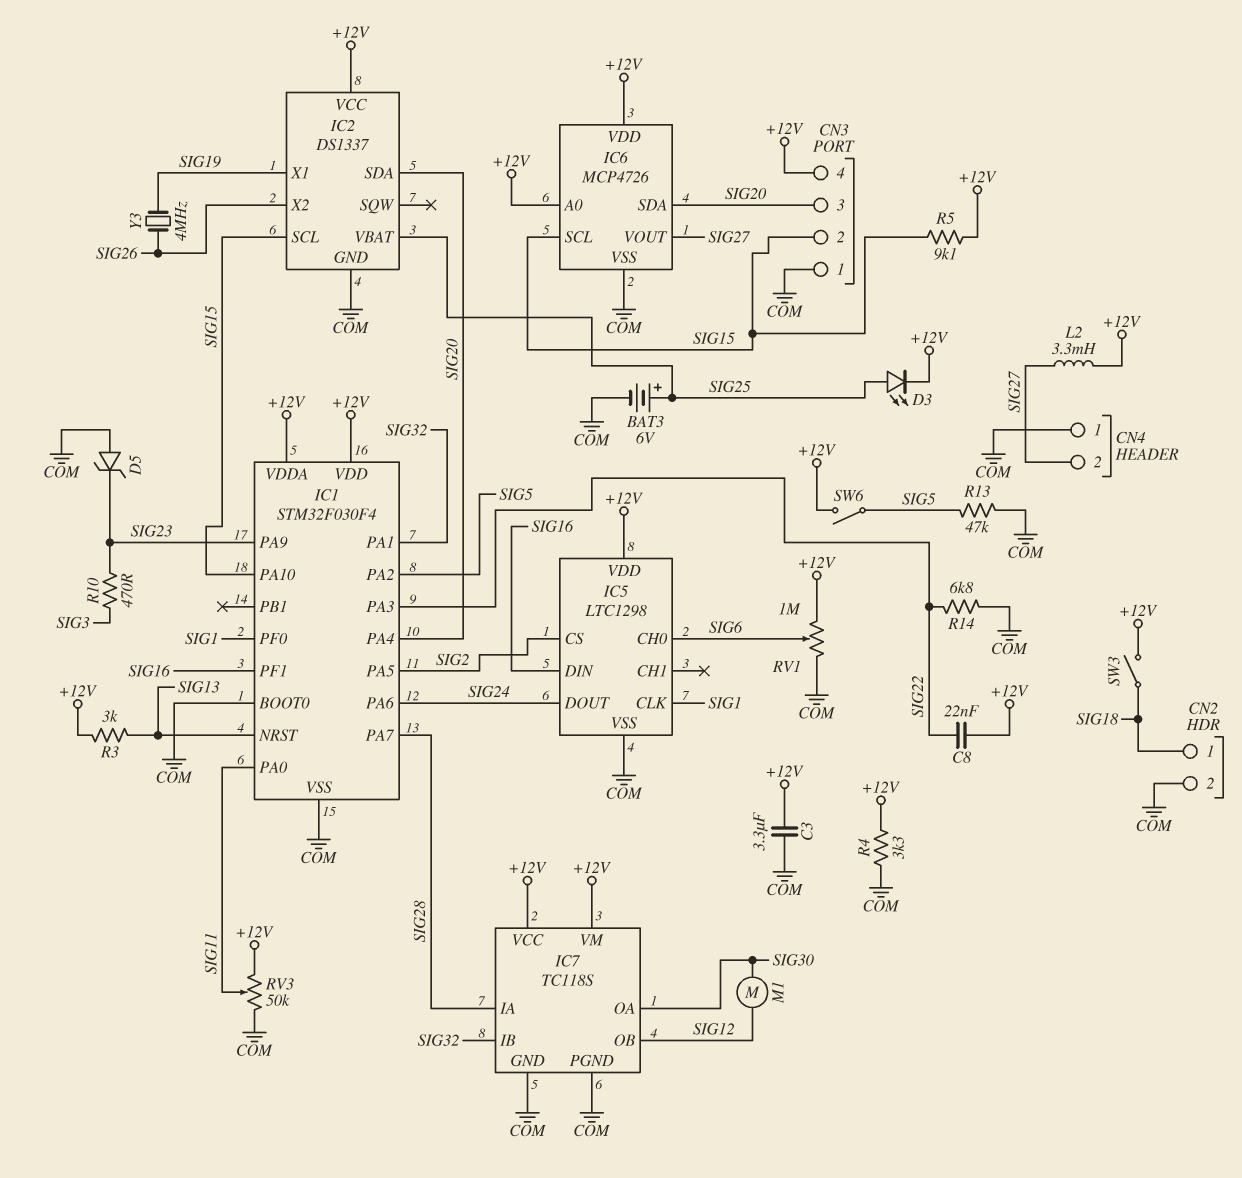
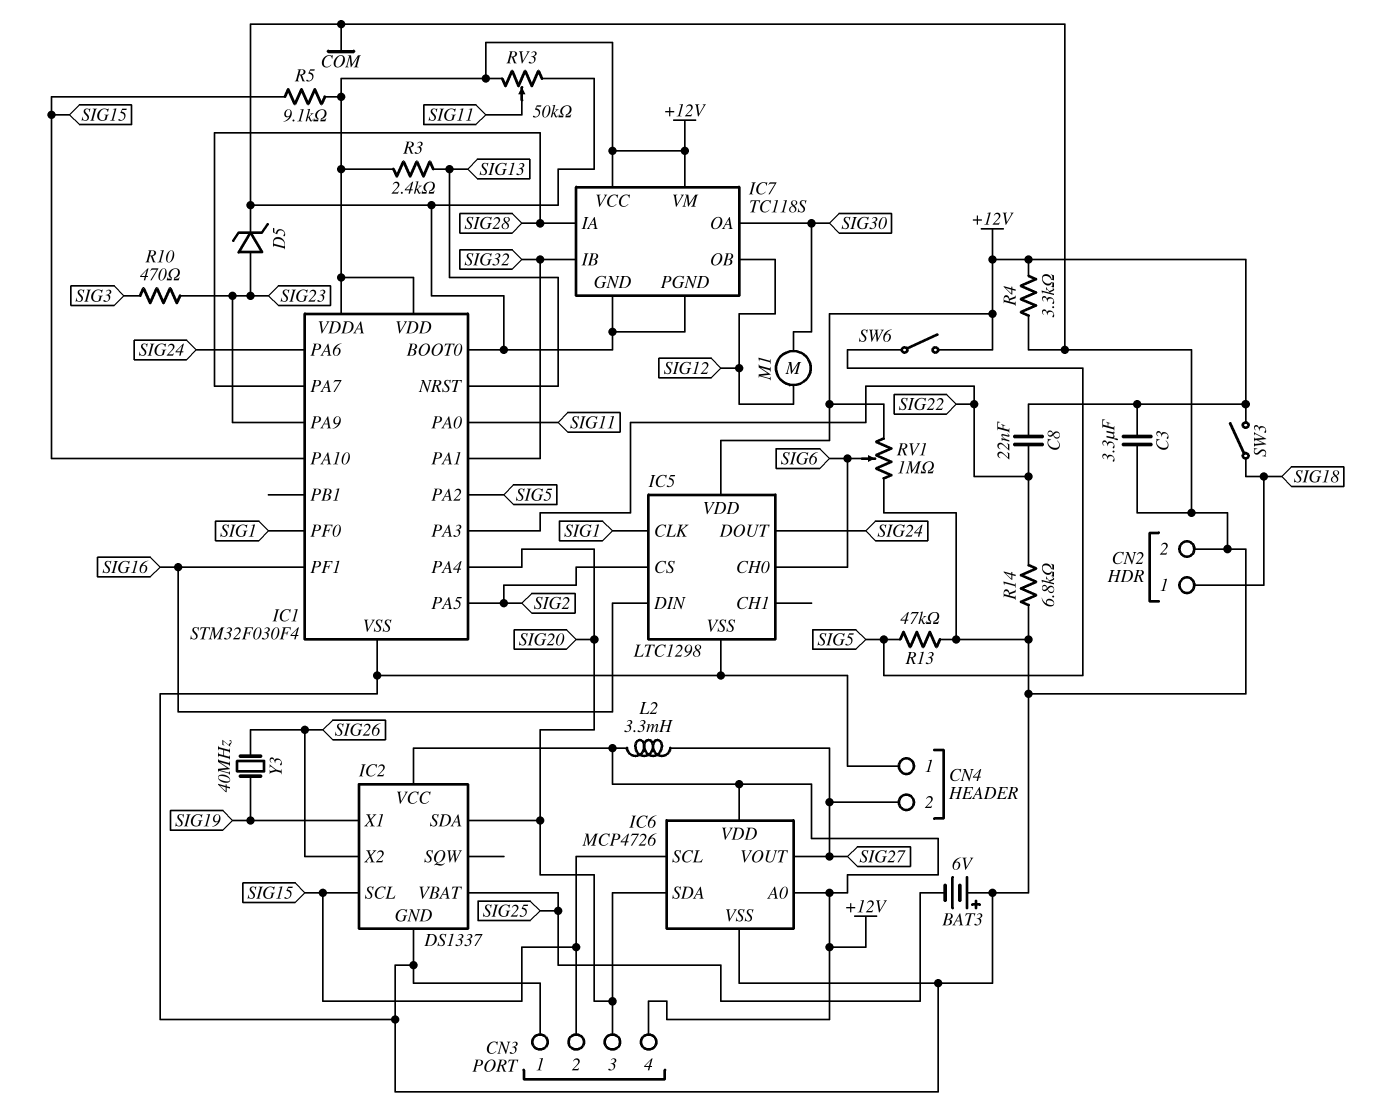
BAT3: 6V (plus SIG25, minus COM) -> 6V (plus COM, minus SIG25)
D3: LED (A SIG25, K +12V) -> none
D5: zener (A COM, K SIG23) -> zener (A SIG23, K COM)
R3: 3k (+12V, SIG13) -> 2.4k (+12V, SIG13)
Y3: 4MHz (SIG19, SIG26) -> 40MHz (SIG19, SIG26)

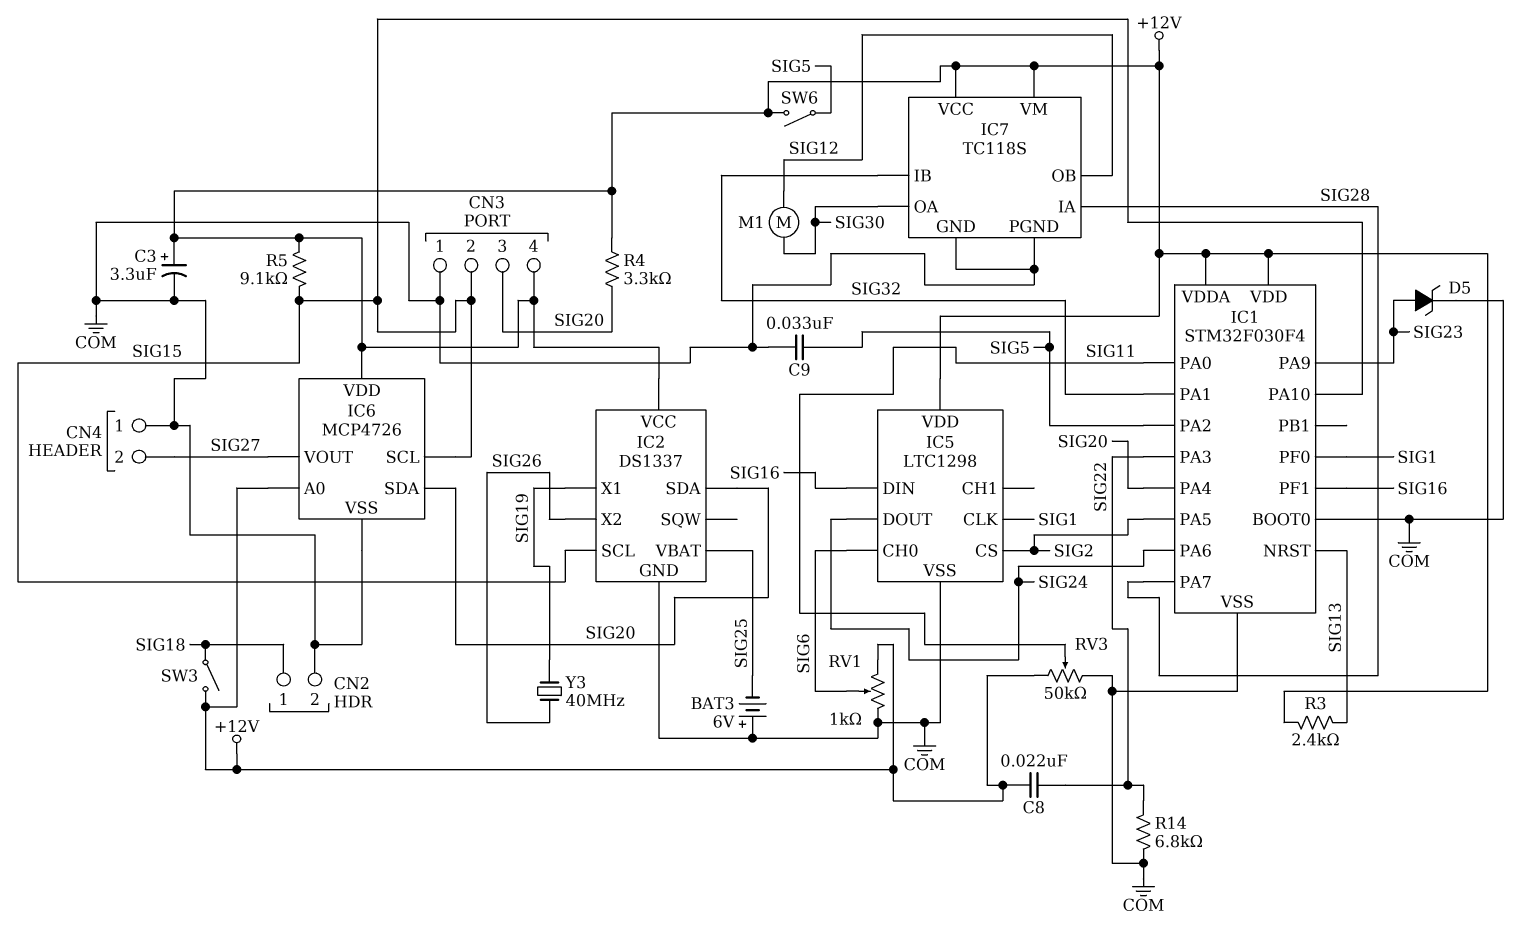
C3: 3.3uF (+12V, COM) -> 3.3uF (plus +12V, minus COM)
C9: none -> 33nF (COM, SIG5)
L2: 3.3mH (+12V, SIG27) -> none
R4: 3.3k (+12V, COM) -> 3.3k (+12V, SIG20)
R10: 470 (SIG3, SIG23) -> none
R13: 47k (COM, SIG5) -> none
RV1: 1M (+12V, COM, wiper SIG6) -> 1k (+12V, COM, wiper SIG6)

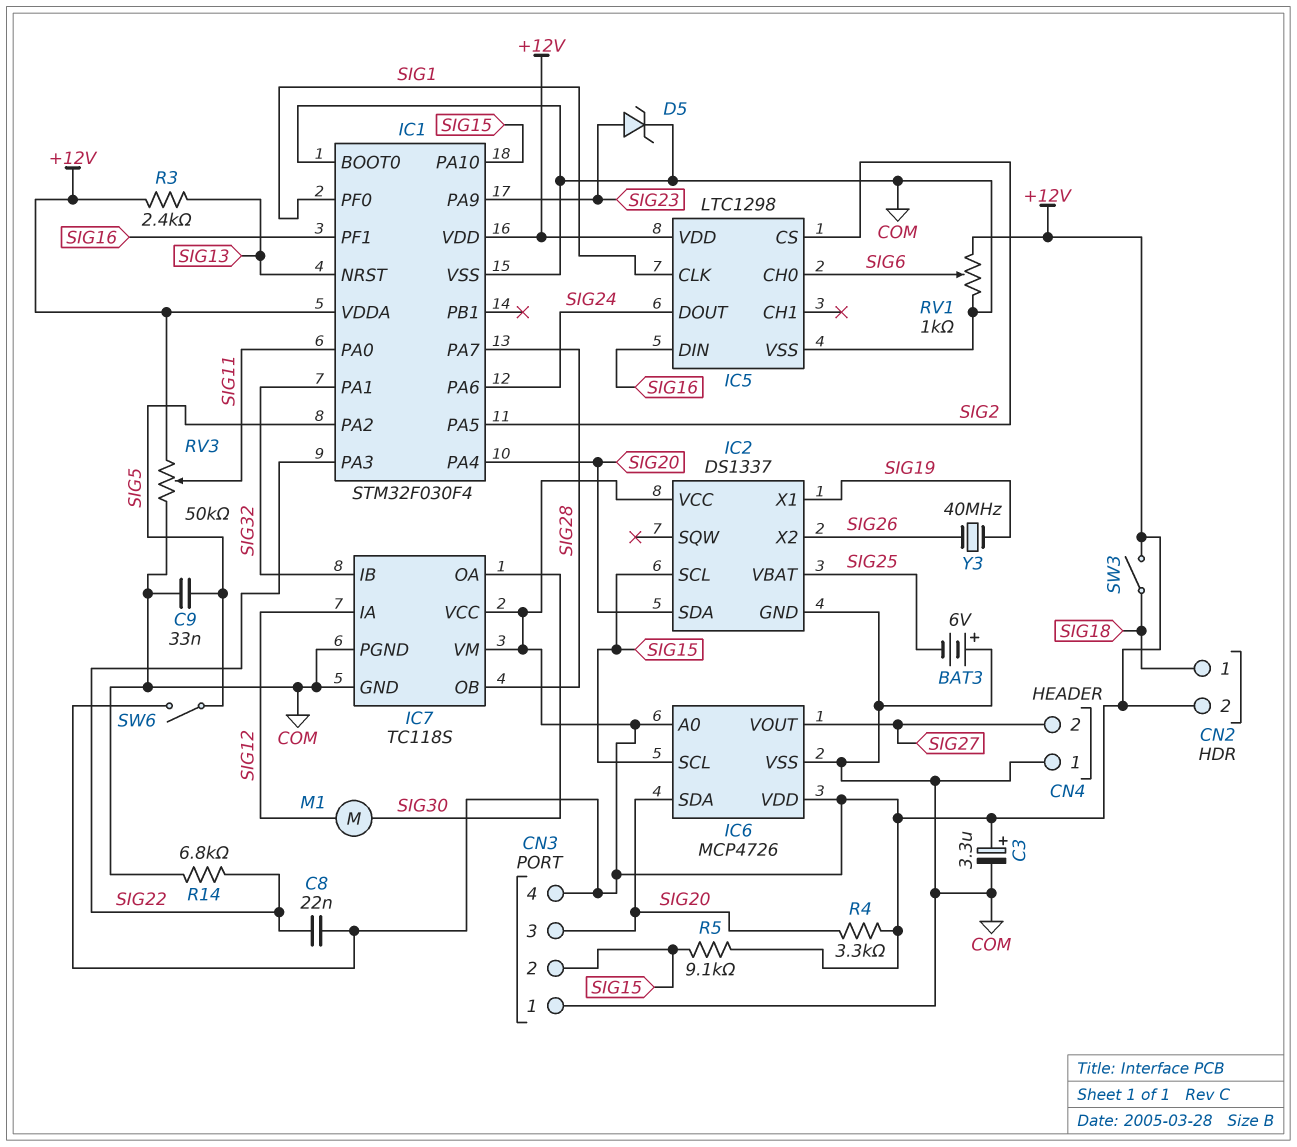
CN2 pin 2: COM -> +12V
IC7 pin IA: SIG28 -> SIG12
IC7 pin OB: SIG12 -> SIG28

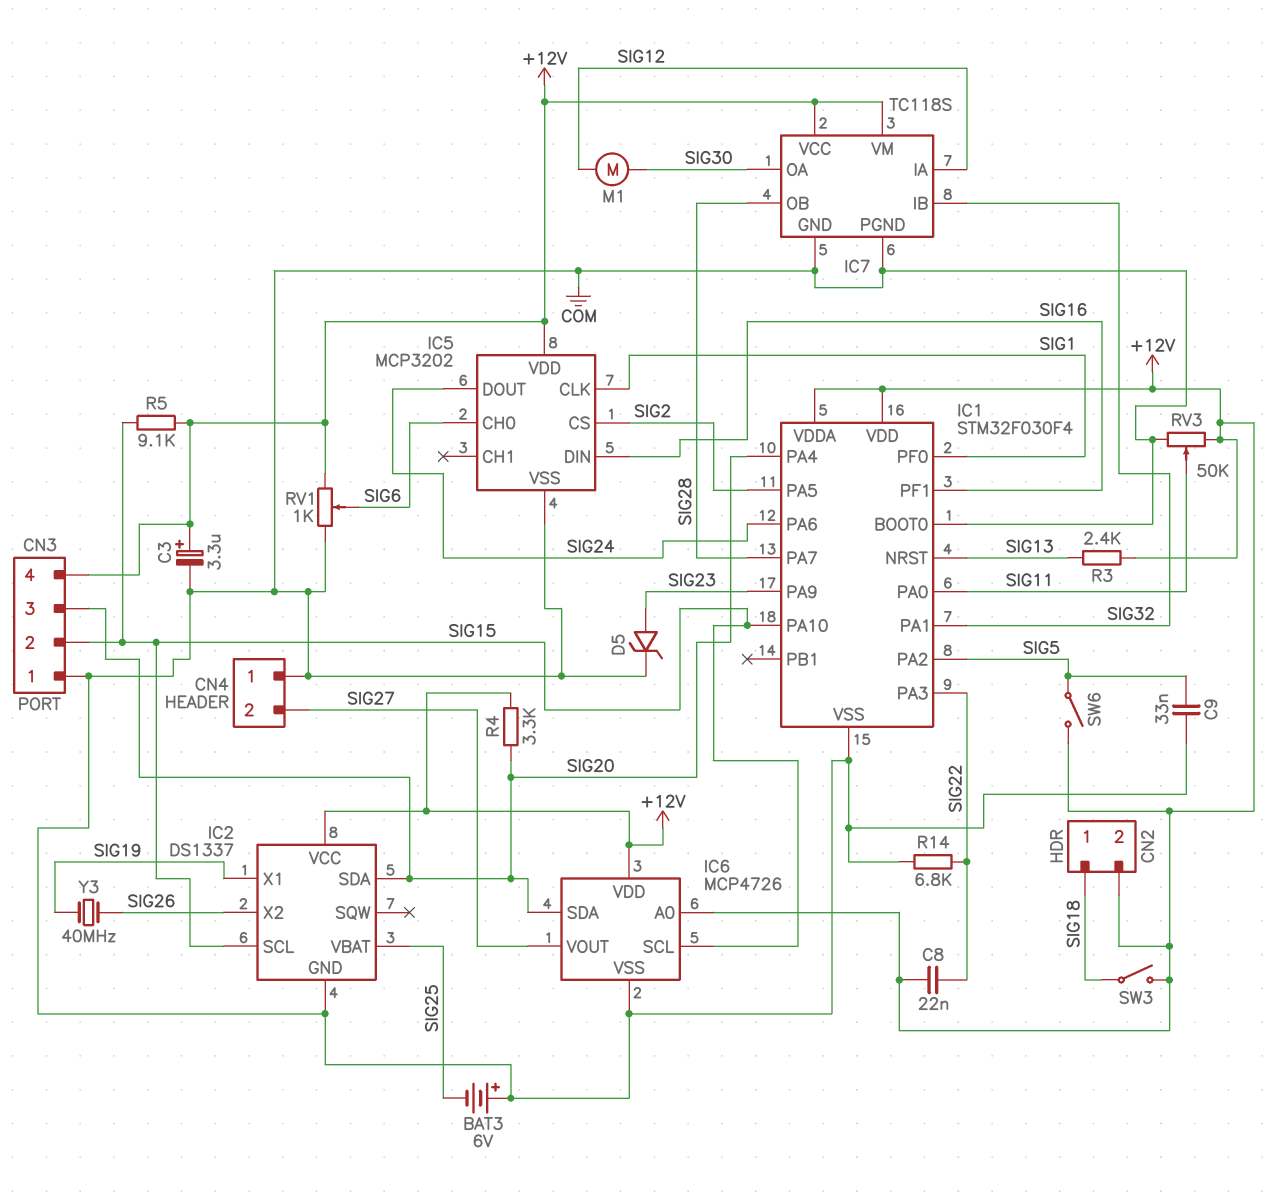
IC5: LTC1298 -> MCP3202

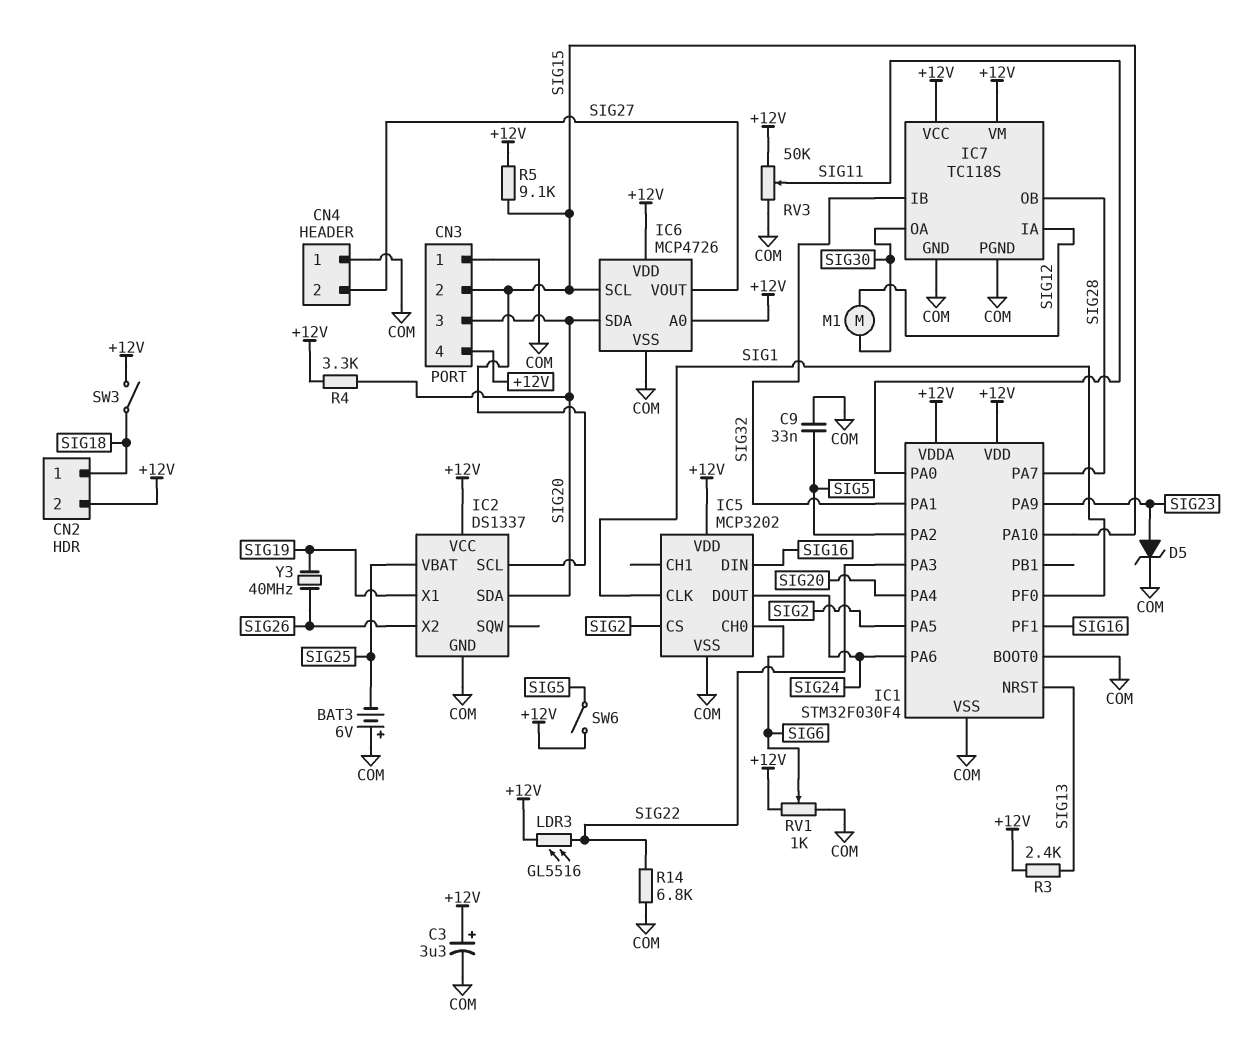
C8: 22nF (+12V, SIG22) -> none
LDR3: none -> GL5516 (+12V, SIG22)

